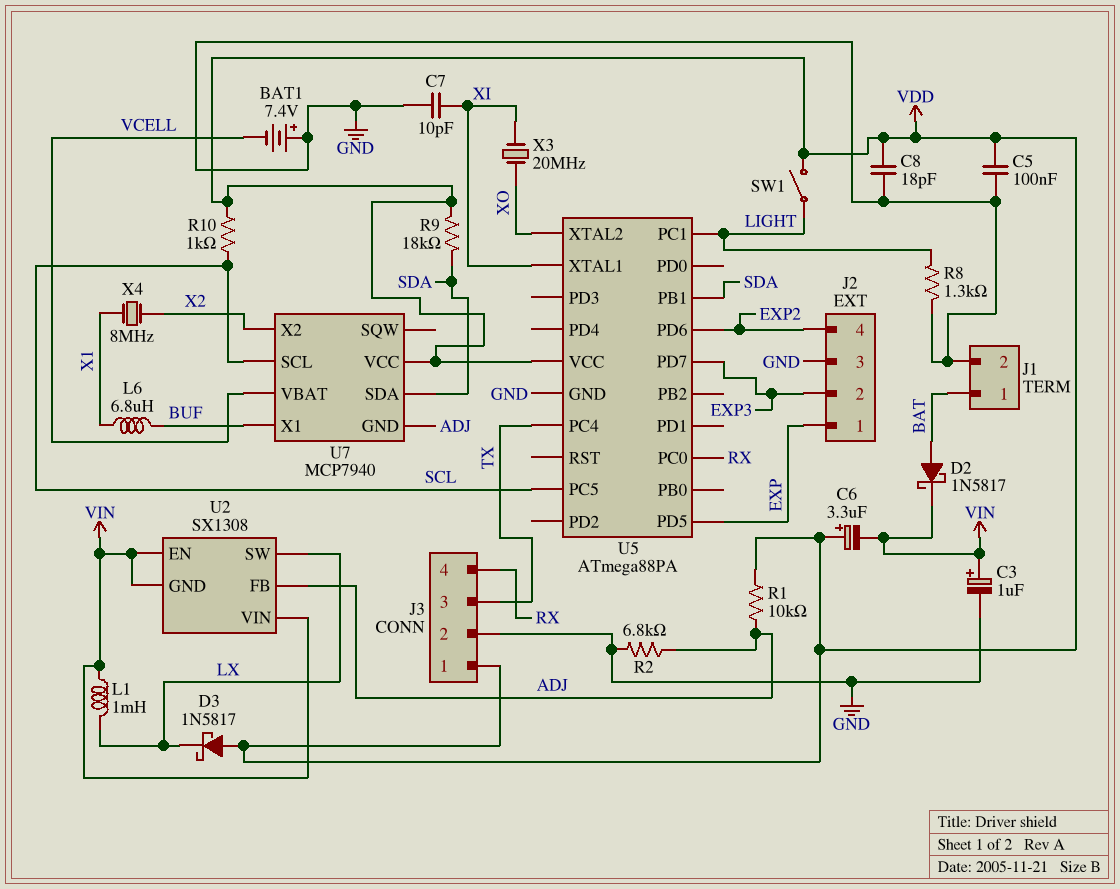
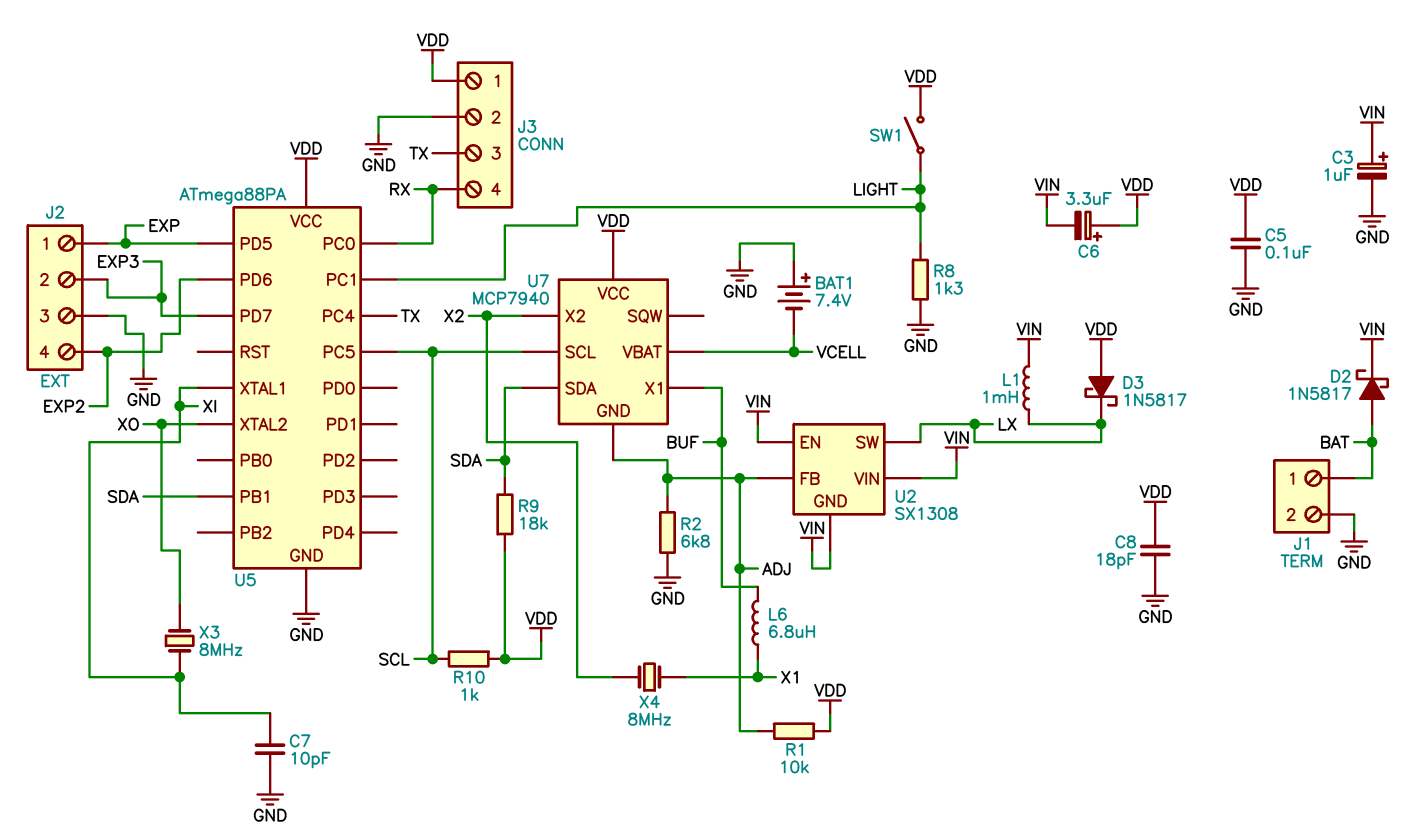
X3: 20MHz (XI, XO) -> 8MHz (XI, XO)

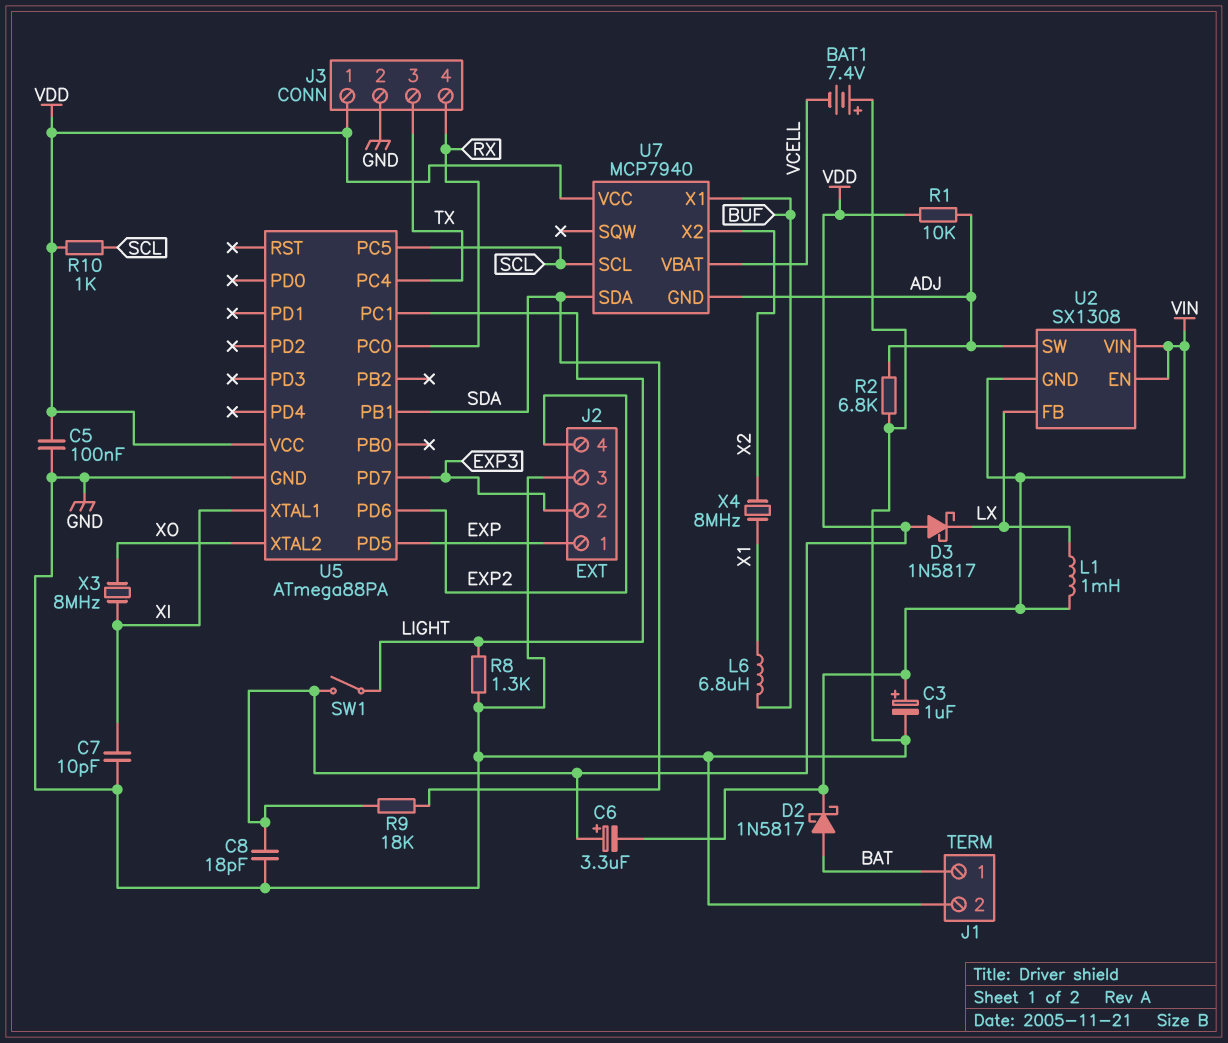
U2 pin FB: ADJ -> LX
U2 pin SW: LX -> ADJ

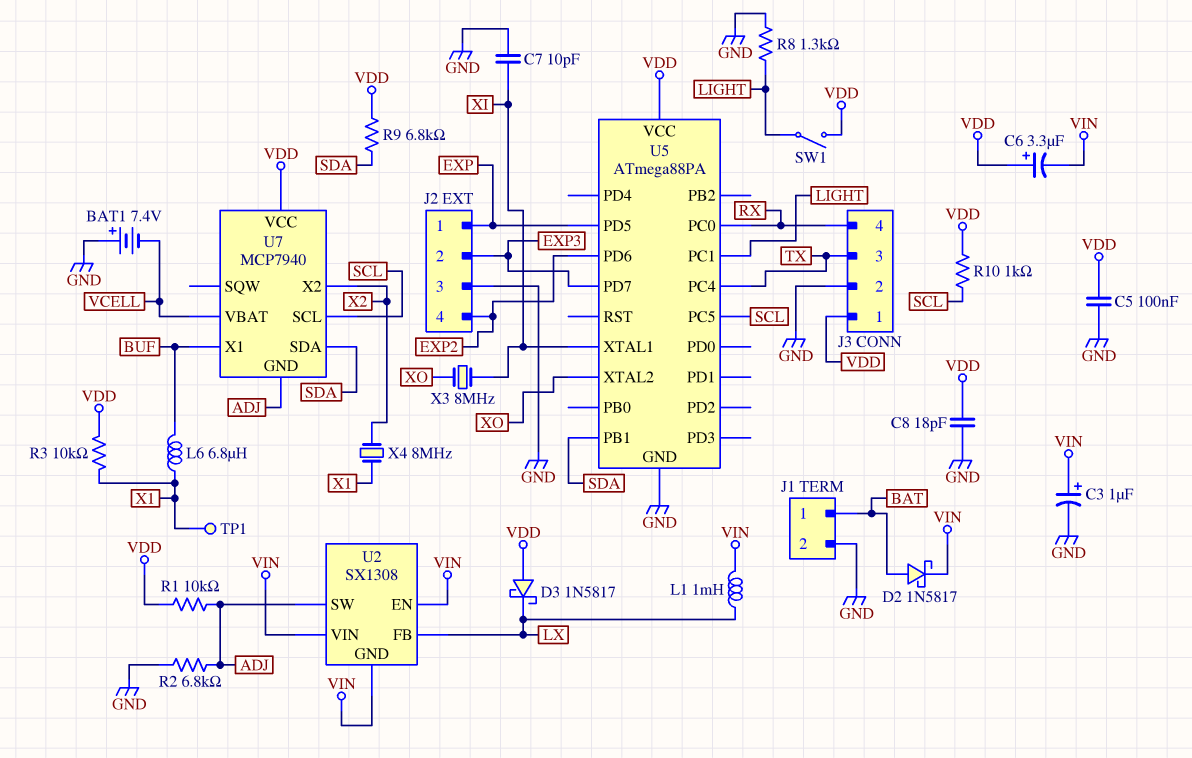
R3: none -> 10k (VDD, X1)
R9: 18k (SDA, VDD) -> 6.8k (SDA, VDD)
TP1: none -> test point (X1)

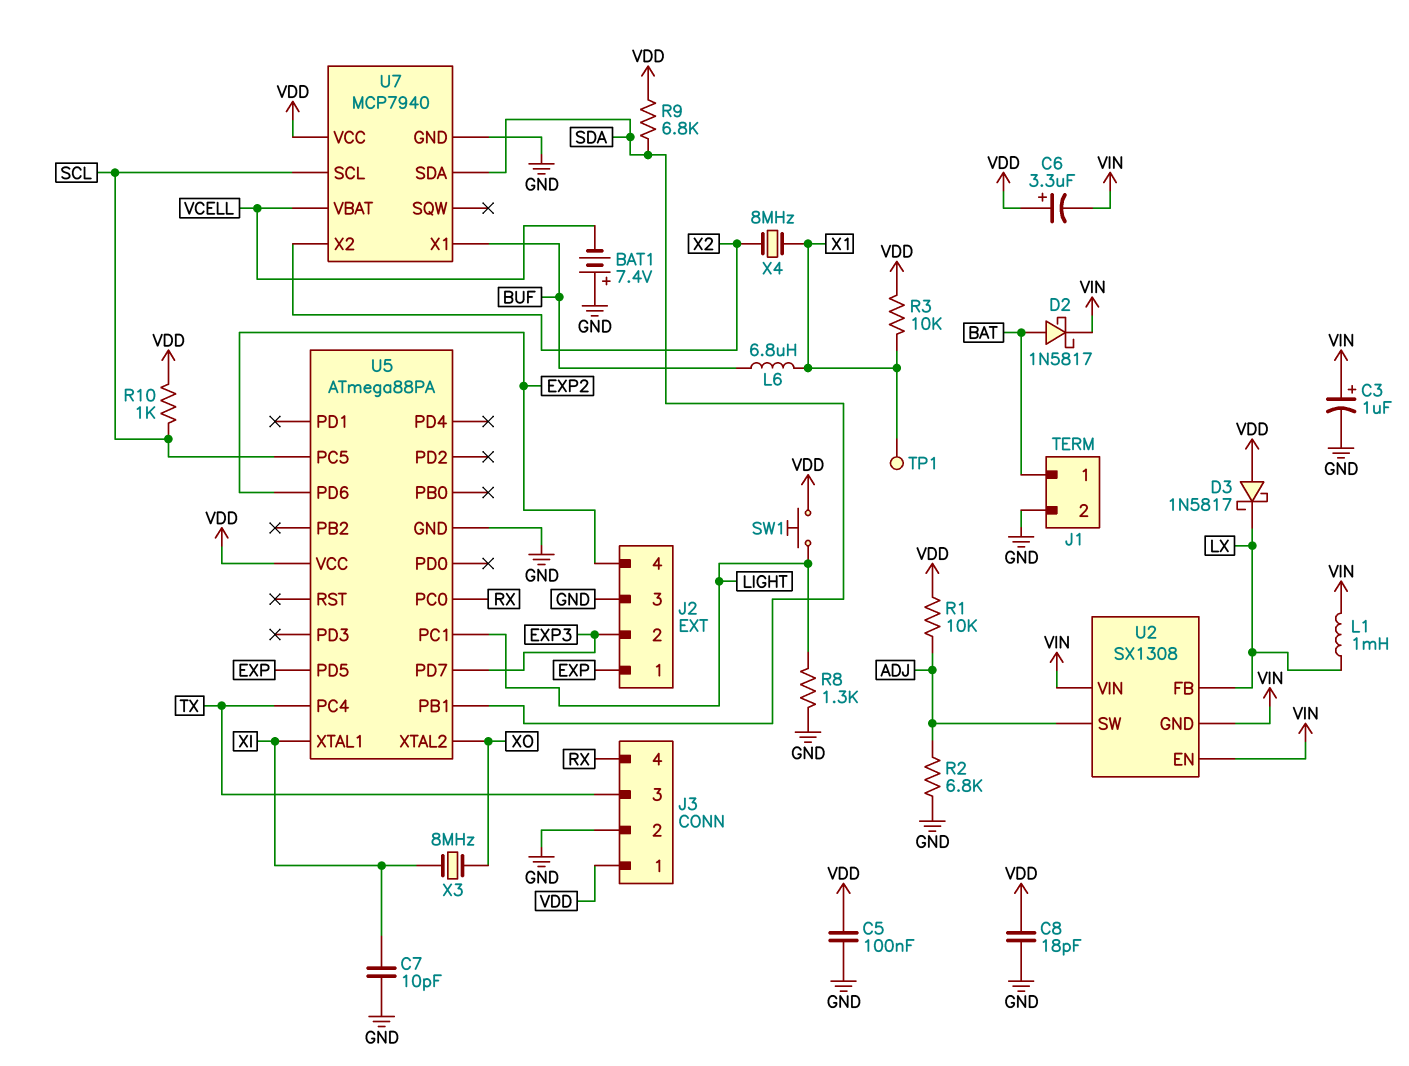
SW1: switch (LIGHT, VDD) -> button (LIGHT, VDD)
U7 pin GND: ADJ -> GND

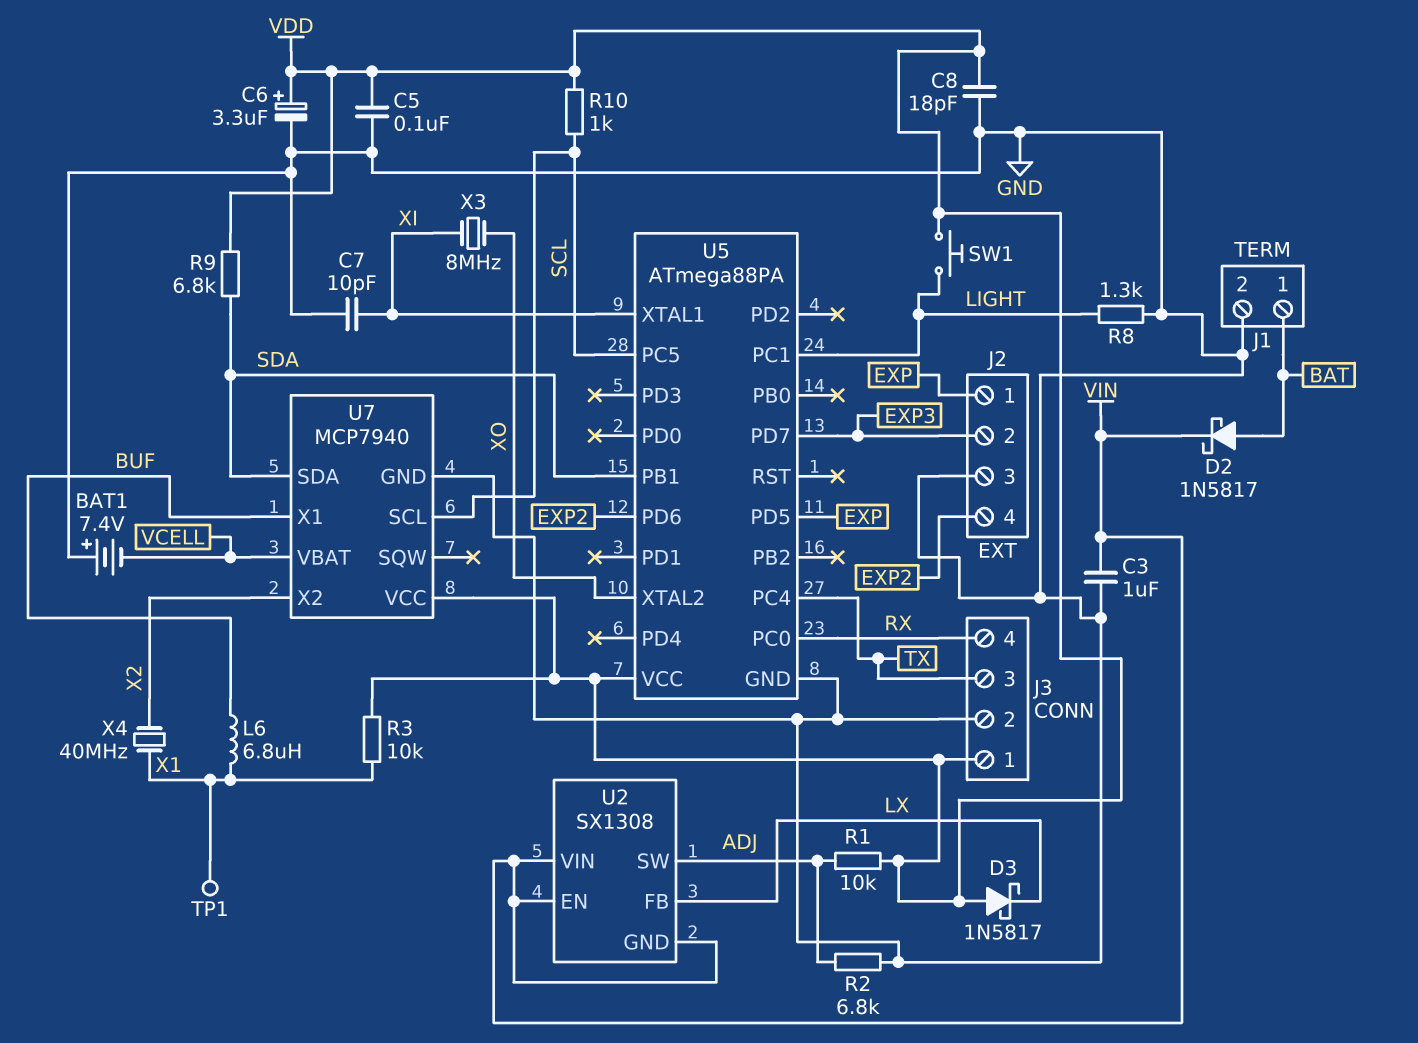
C3: 1uF (plus VIN, minus GND) -> 1uF (GND, VIN)
C6: 3.3uF (plus VDD, minus VIN) -> 3.3uF (plus VDD, minus GND)
L1: 1mH (LX, VIN) -> none
X4: 8MHz (X1, X2) -> 40MHz (X1, X2)

